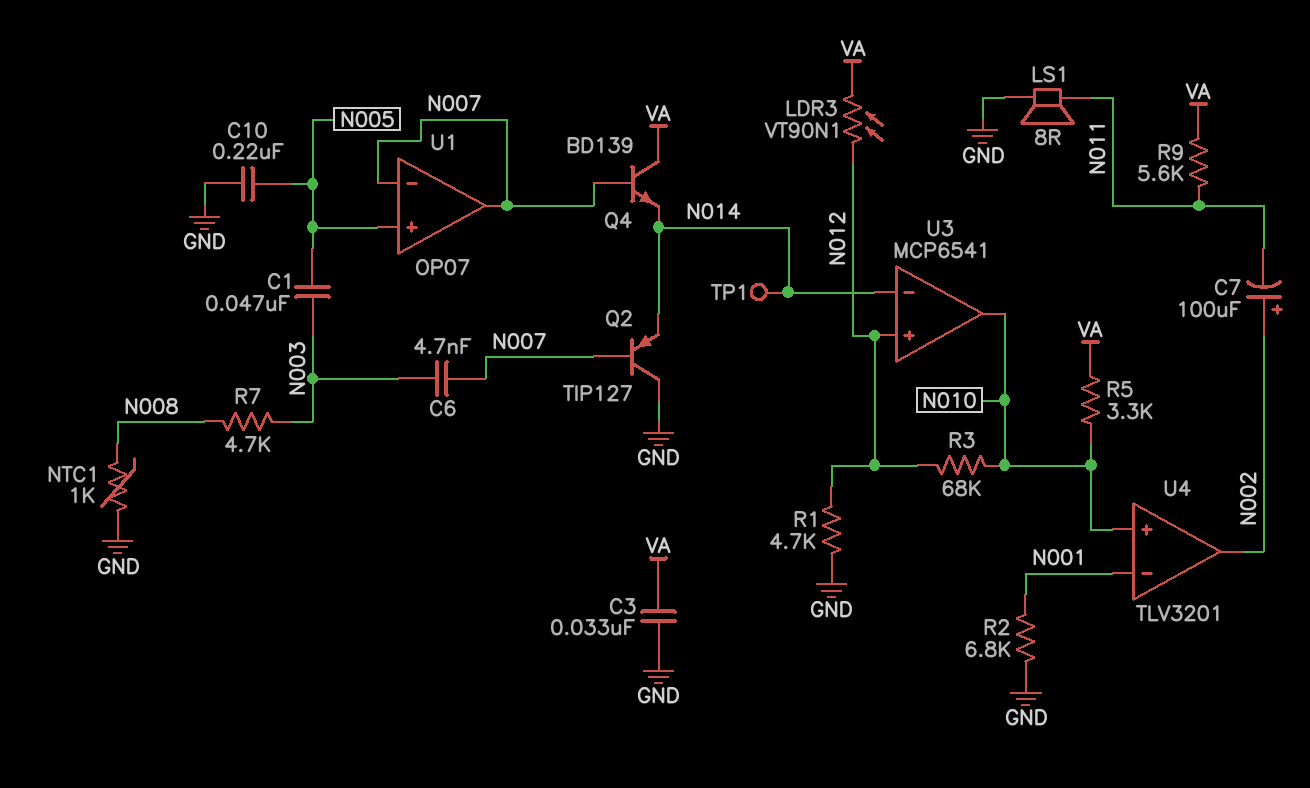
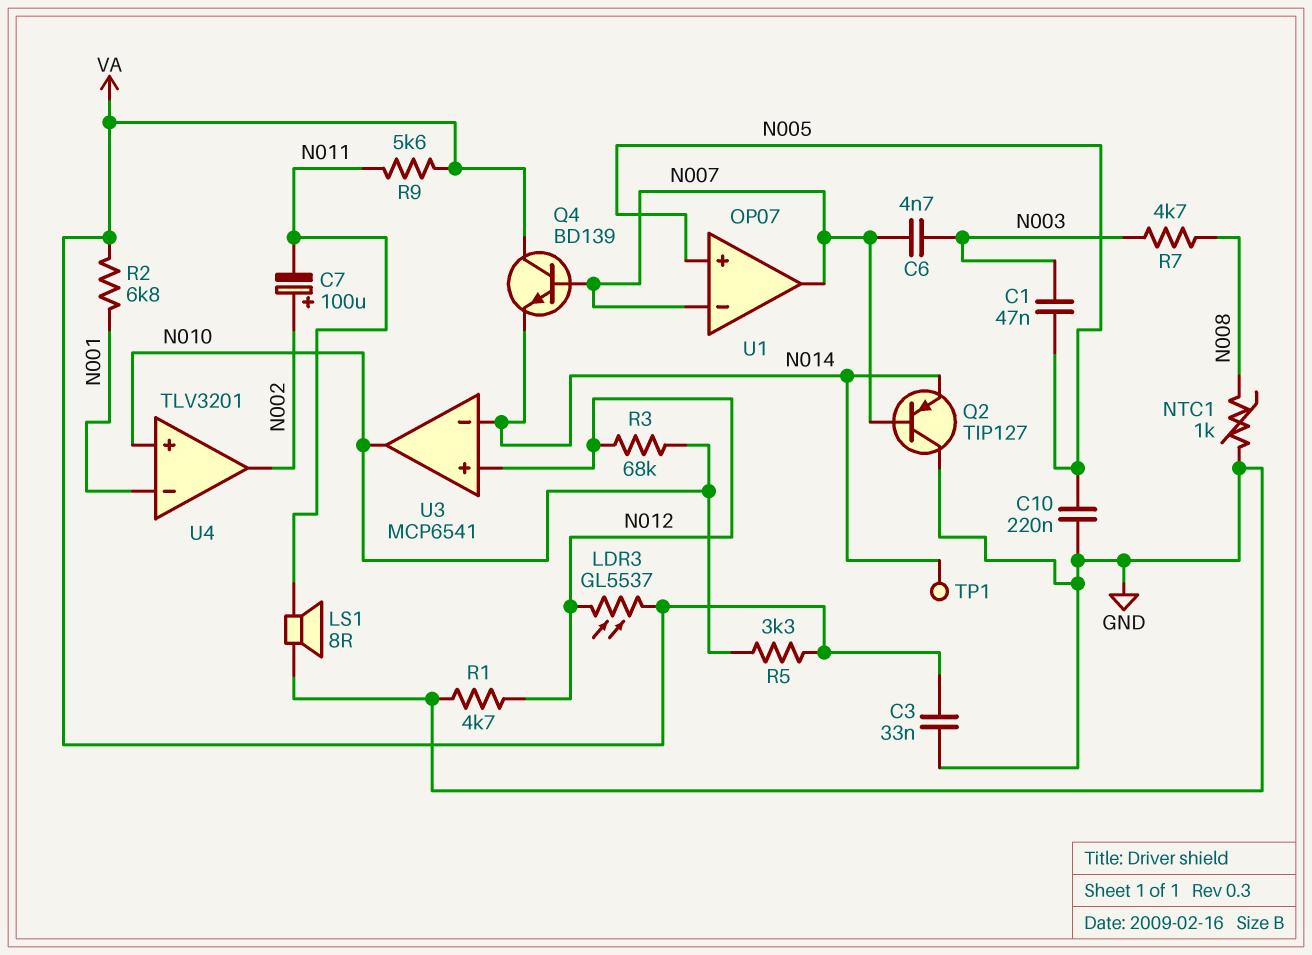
LDR3: VT90N1 (N012, VA) -> GL5537 (N012, VA)
R2: 6.8k (GND, N001) -> 6.8k (N001, VA)

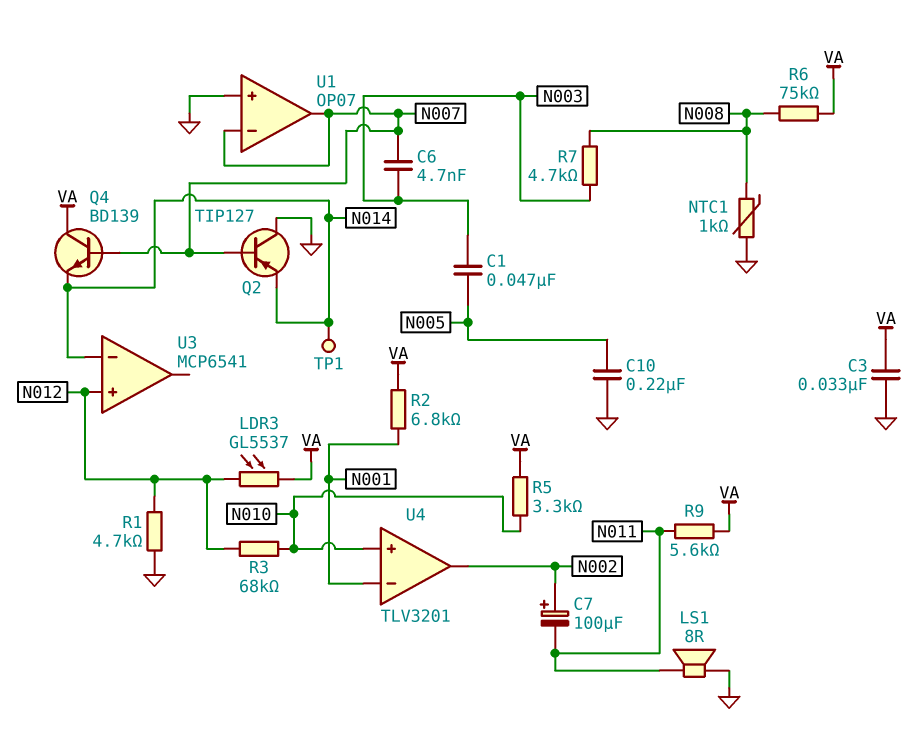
R6: none -> 75k (N008, VA)
U1 pin in+: N005 -> GND
U3 pin out: N010 -> none

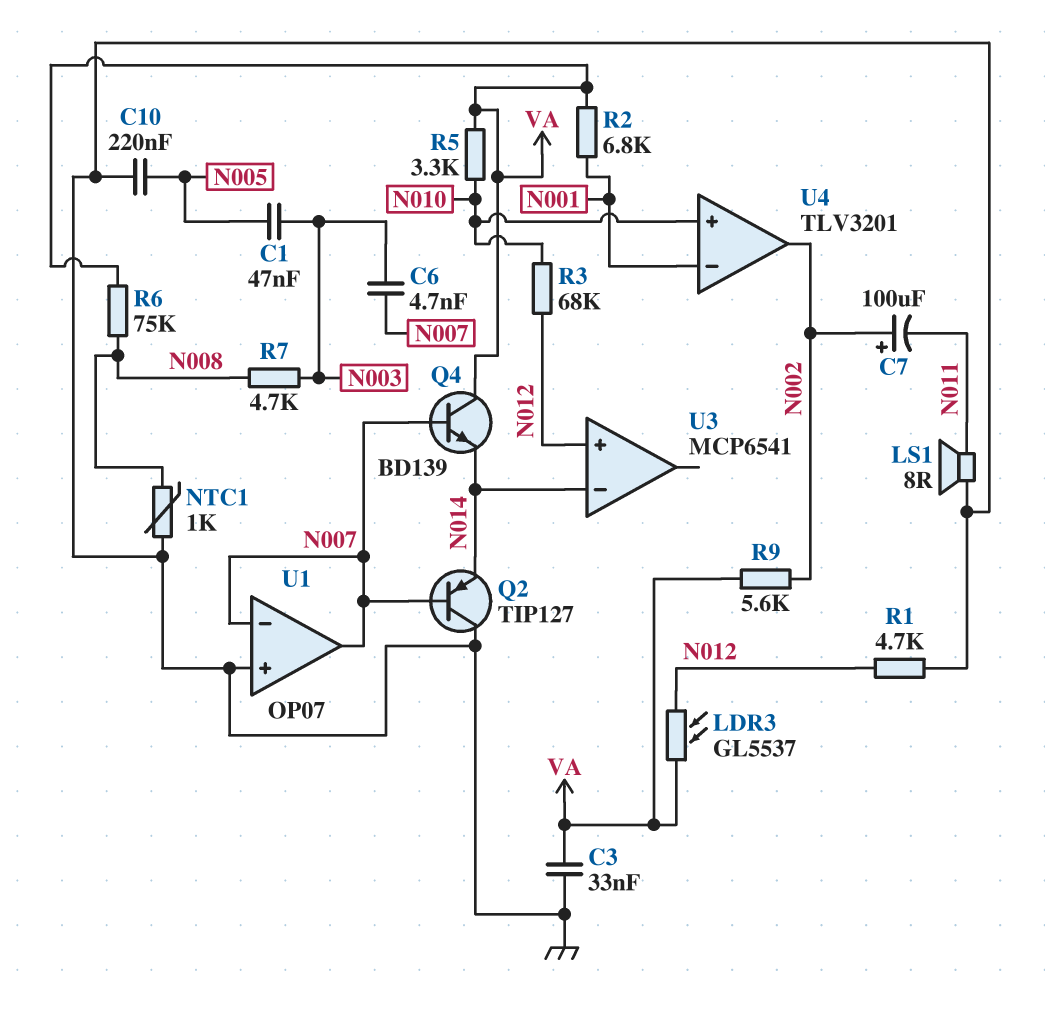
R9: 5.6k (N011, VA) -> 5.6k (N002, VA)
TP1: test point (N014) -> none

